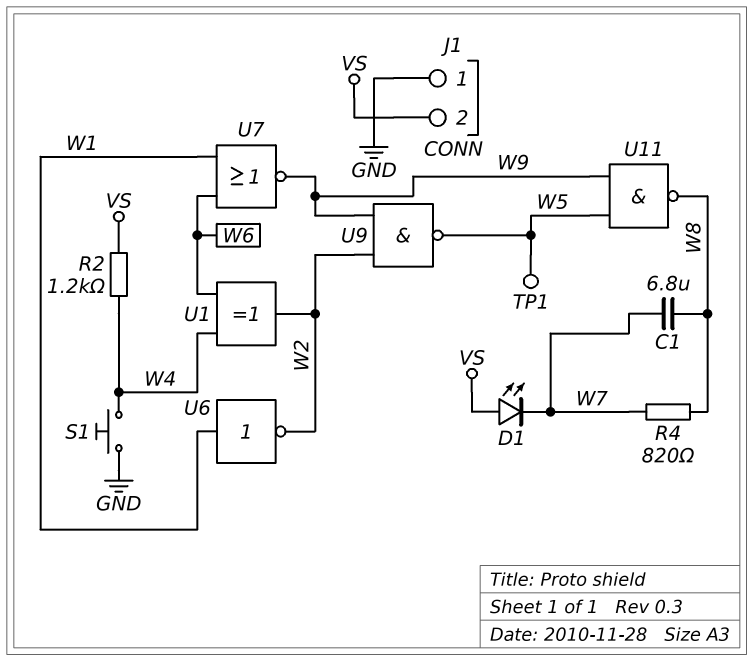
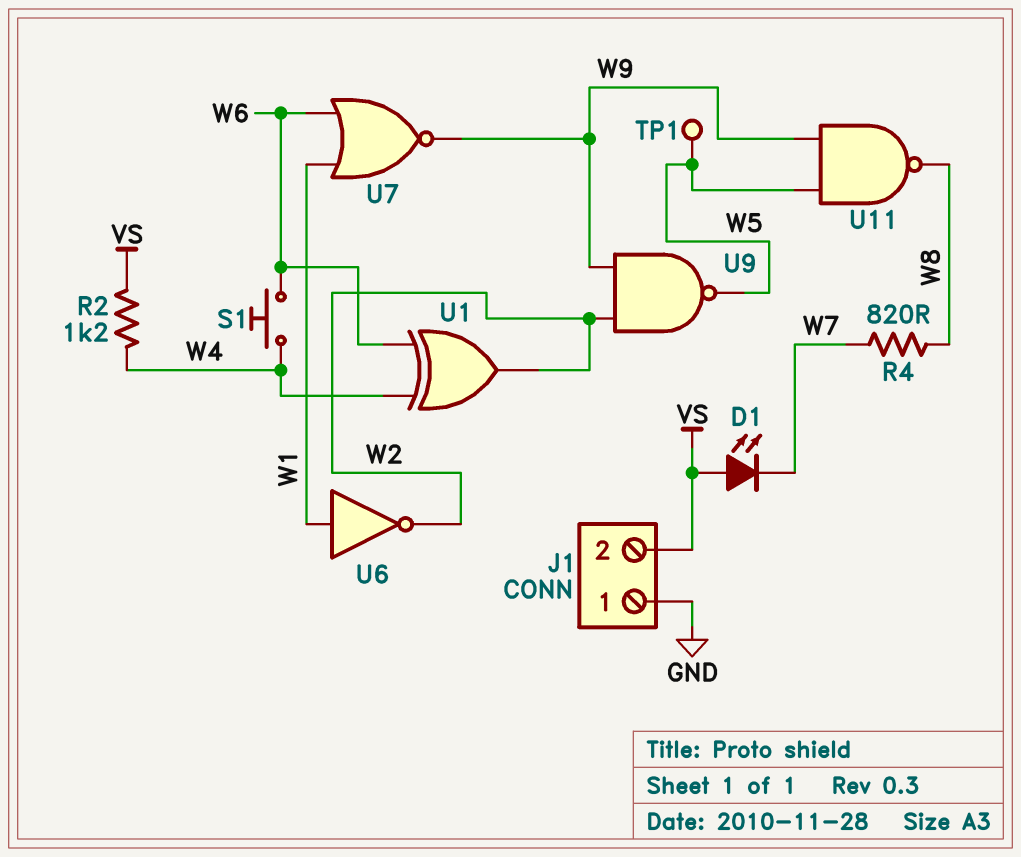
C1: 6.8uF (W7, W8) -> none
S1: button (GND, W4) -> button (W4, W6)

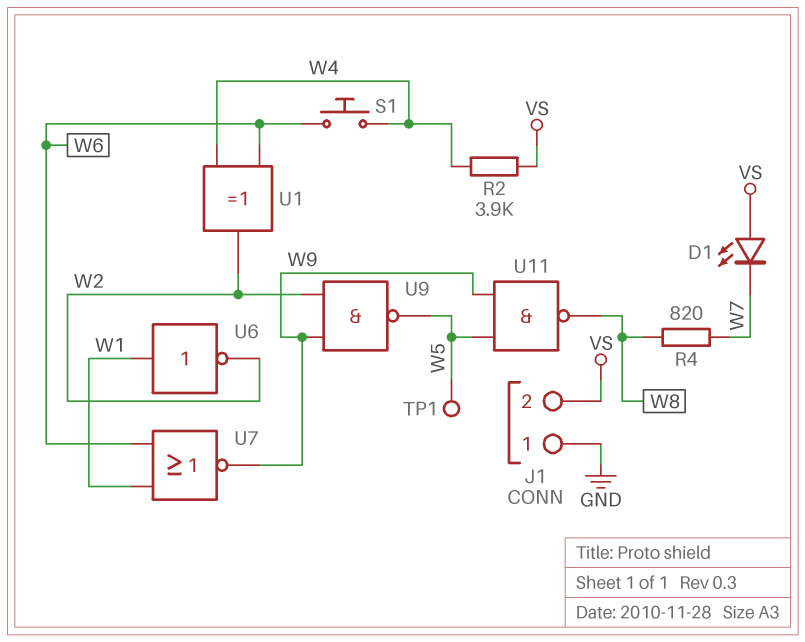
R2: 1.2k (VS, W4) -> 3.9k (VS, W4)

